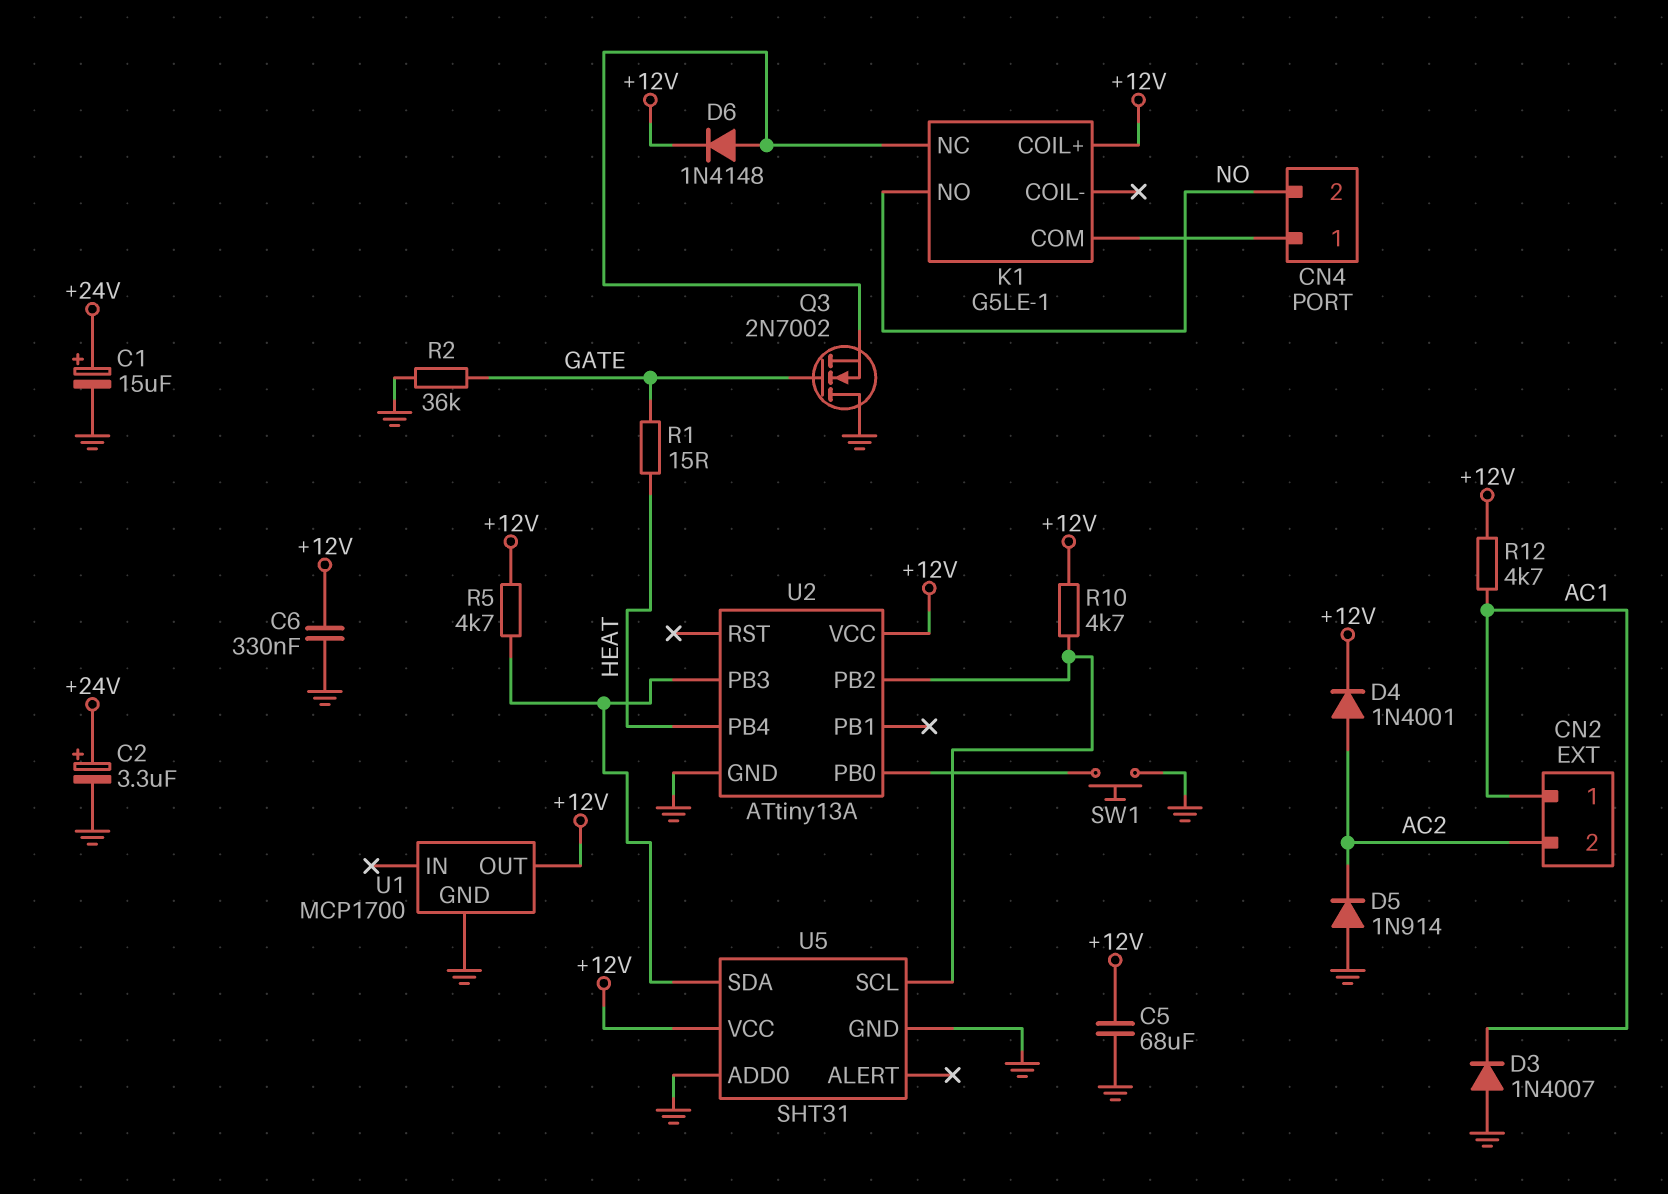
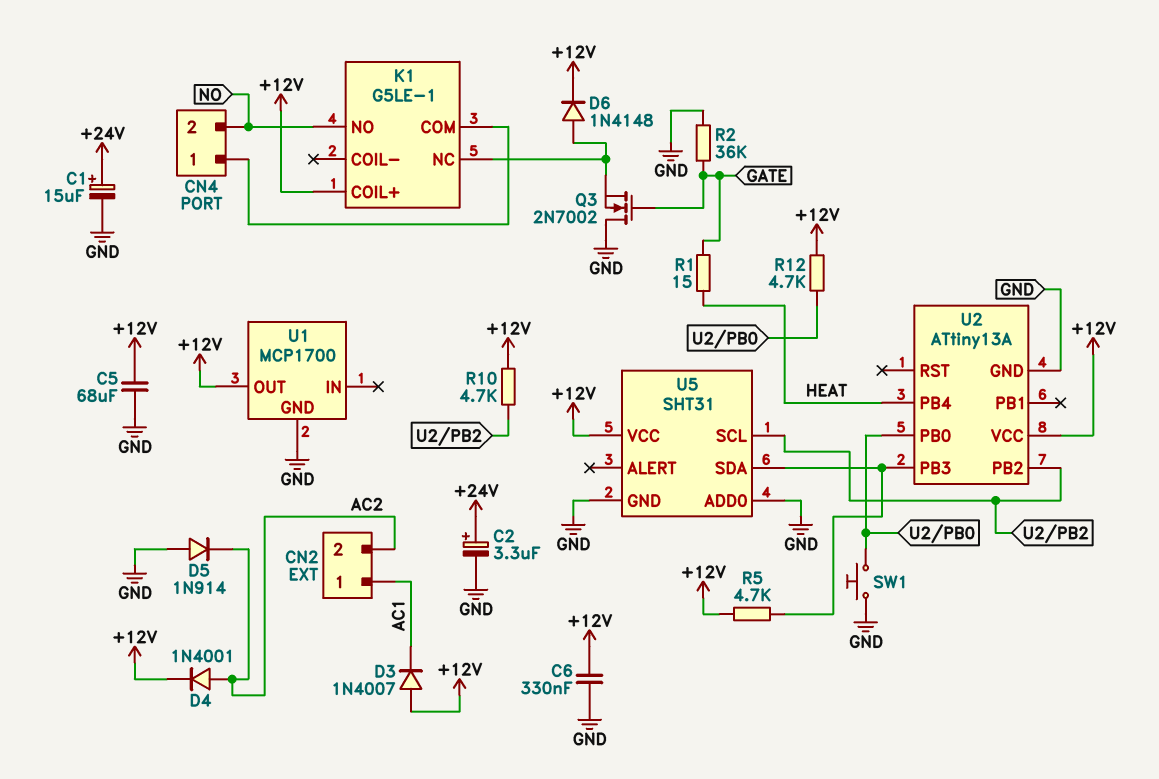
D3: diode 1N4007 (A GND, K AC1) -> diode 1N4007 (A +12V, K AC1)
R12: 4.7k (+12V, AC1) -> 4.7k (+12V, U2/PB0)

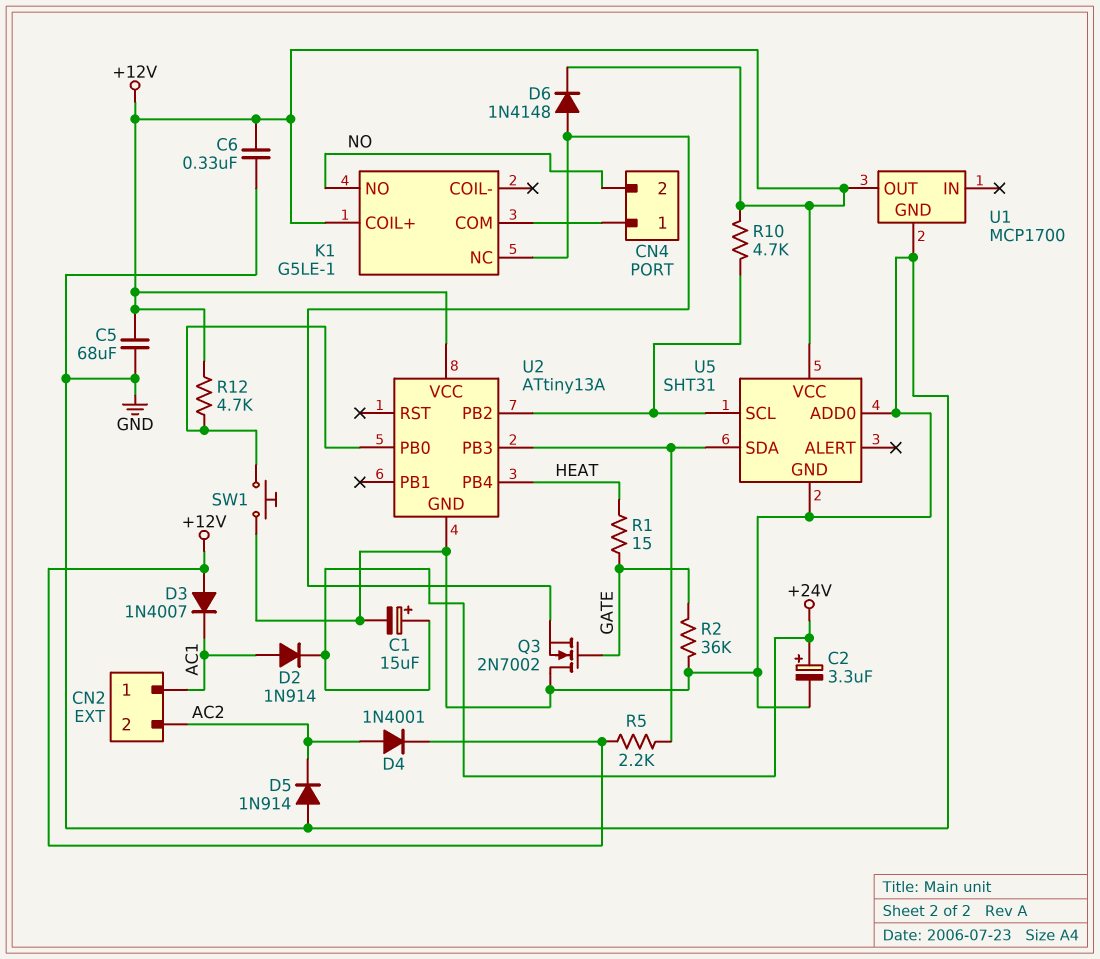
D2: none -> diode 1N914 (A AC1, K +24V)
R5: 4.7k (+12V, U2/PB3) -> 2.2k (+12V, U2/PB3)

